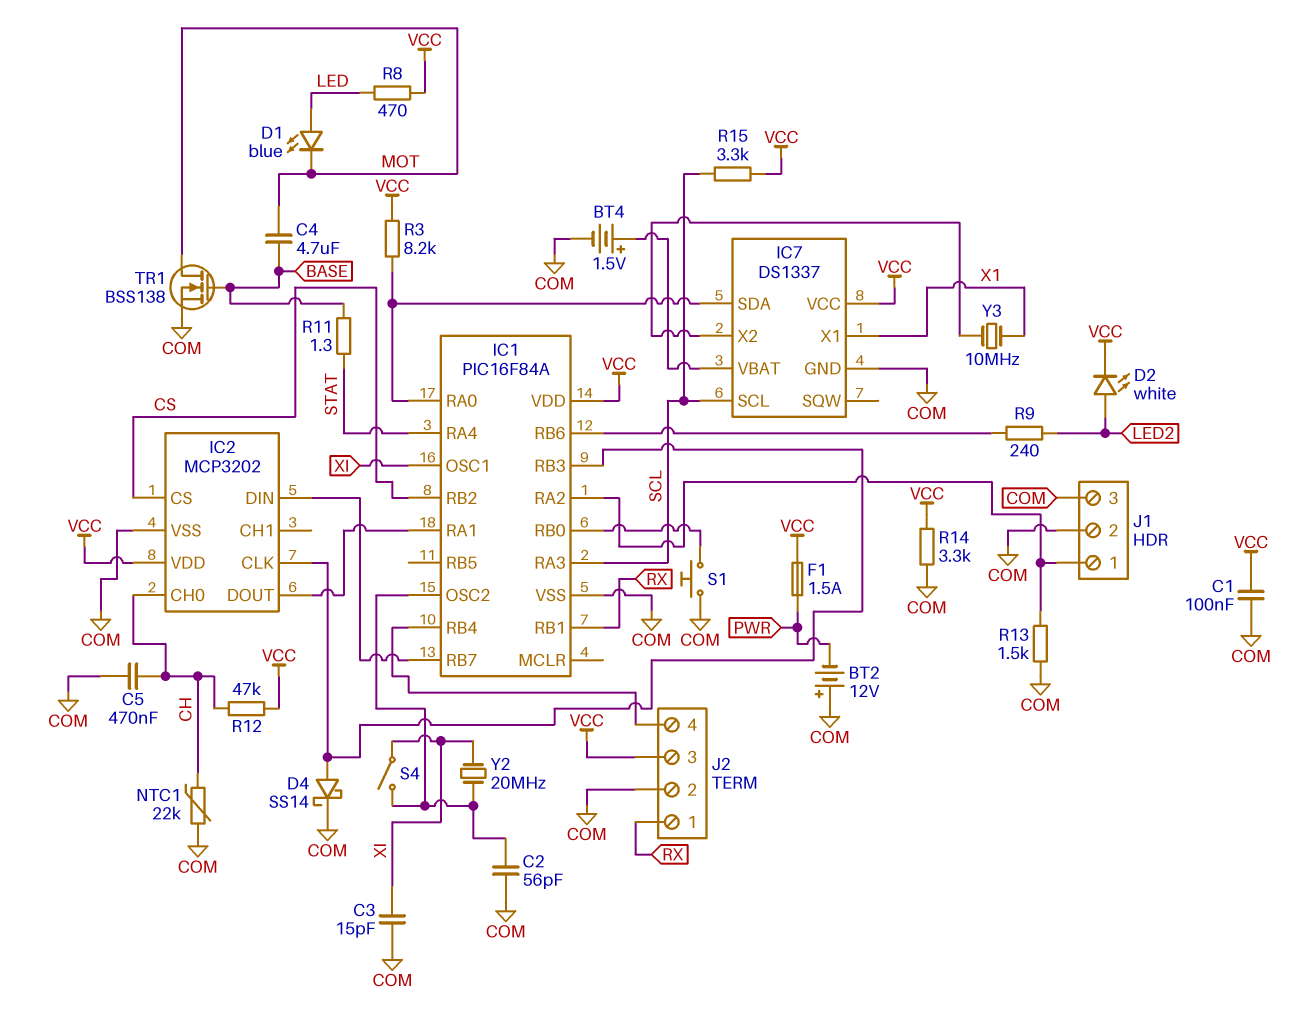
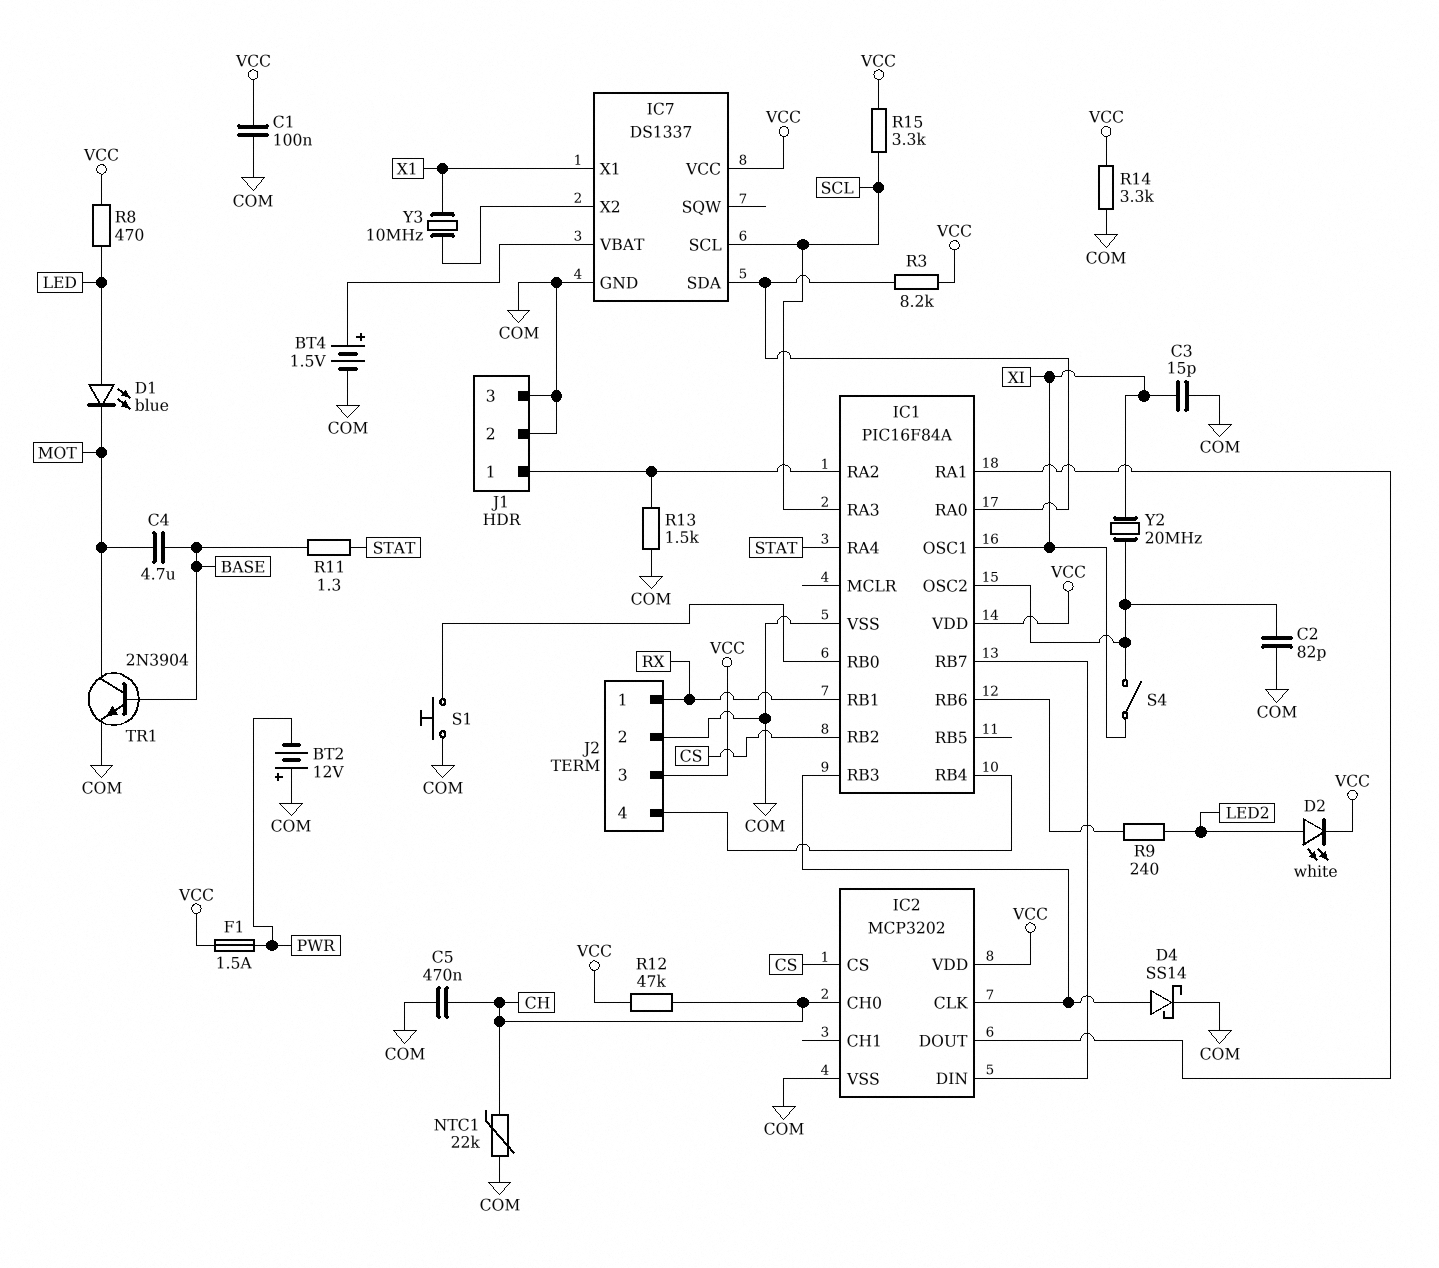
C2: 56pF (COM, IC1/OSC2) -> 82pF (COM, IC1/OSC2)
TR1: NMOS BSS138 (G BASE, D MOT, S COM) -> NPN 2N3904 (B BASE, C MOT, E COM)

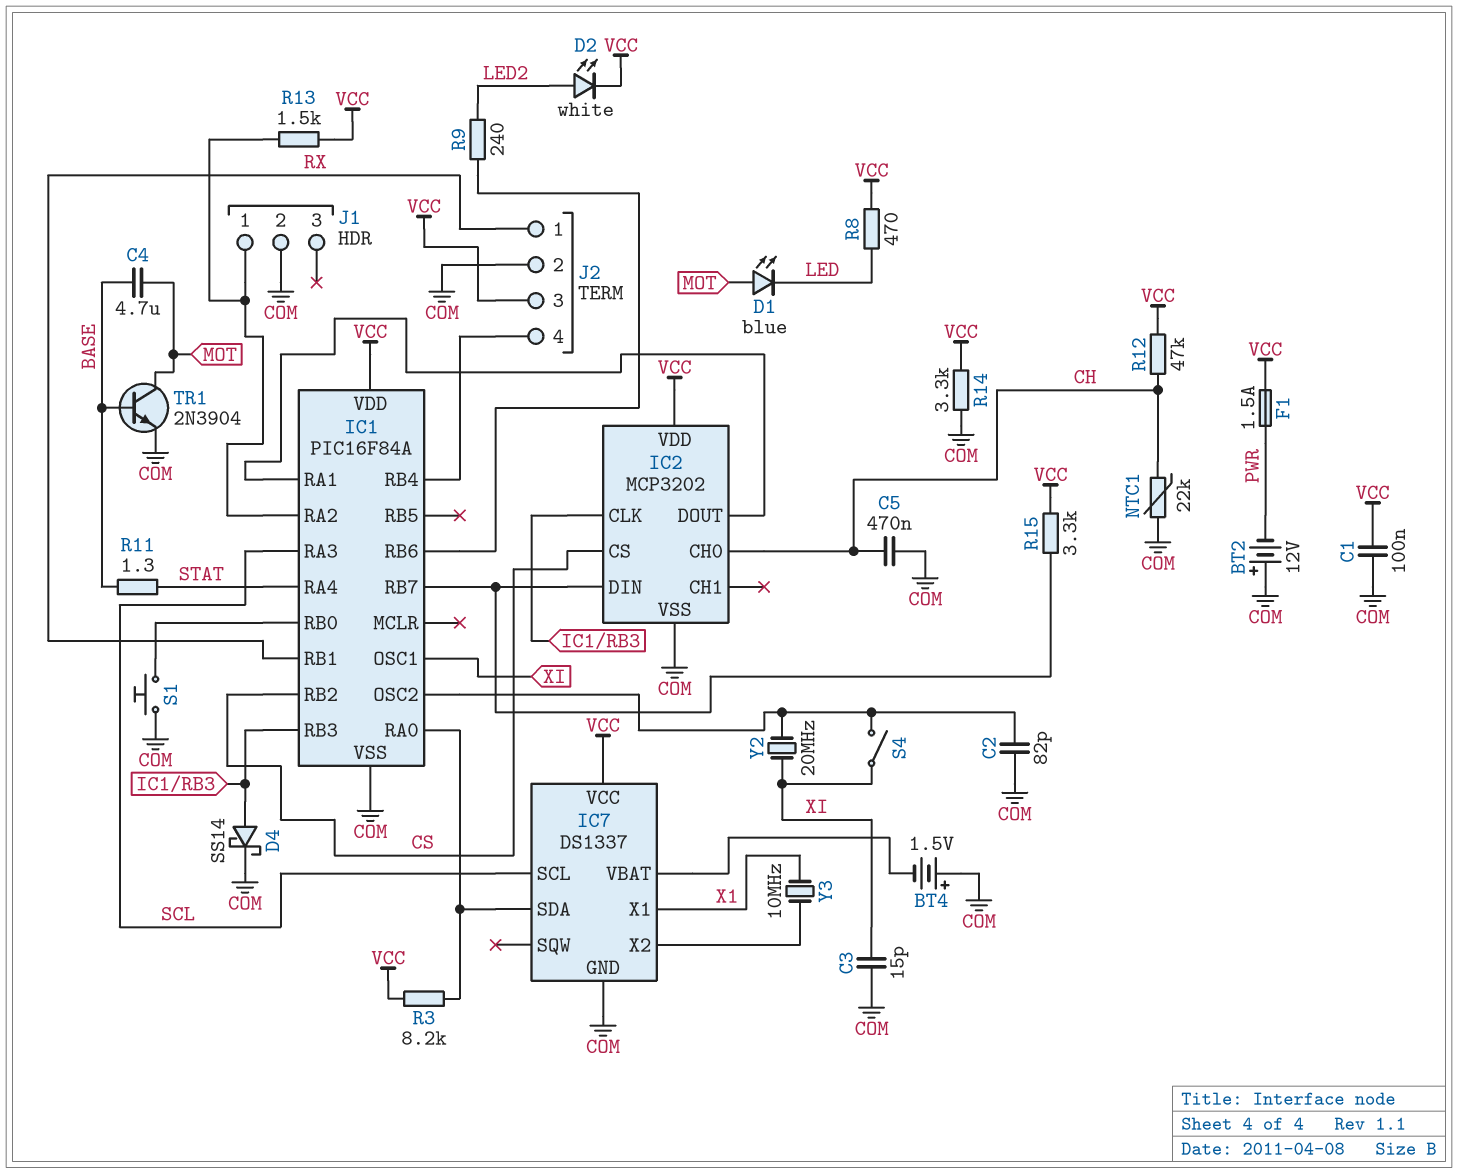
BT4: 1.5V (plus IC7/VBAT, minus COM) -> 1.5V (plus COM, minus IC7/VBAT)
D1: LED blue (A LED, K MOT) -> LED blue (A MOT, K LED)
J1 pin 3: COM -> none
R13: 1.5k (COM, IC1/RA2) -> 1.5k (IC1/RA2, VCC)
R15: 3.3k (SCL, VCC) -> 3.3k (IC1/RB7, VCC)

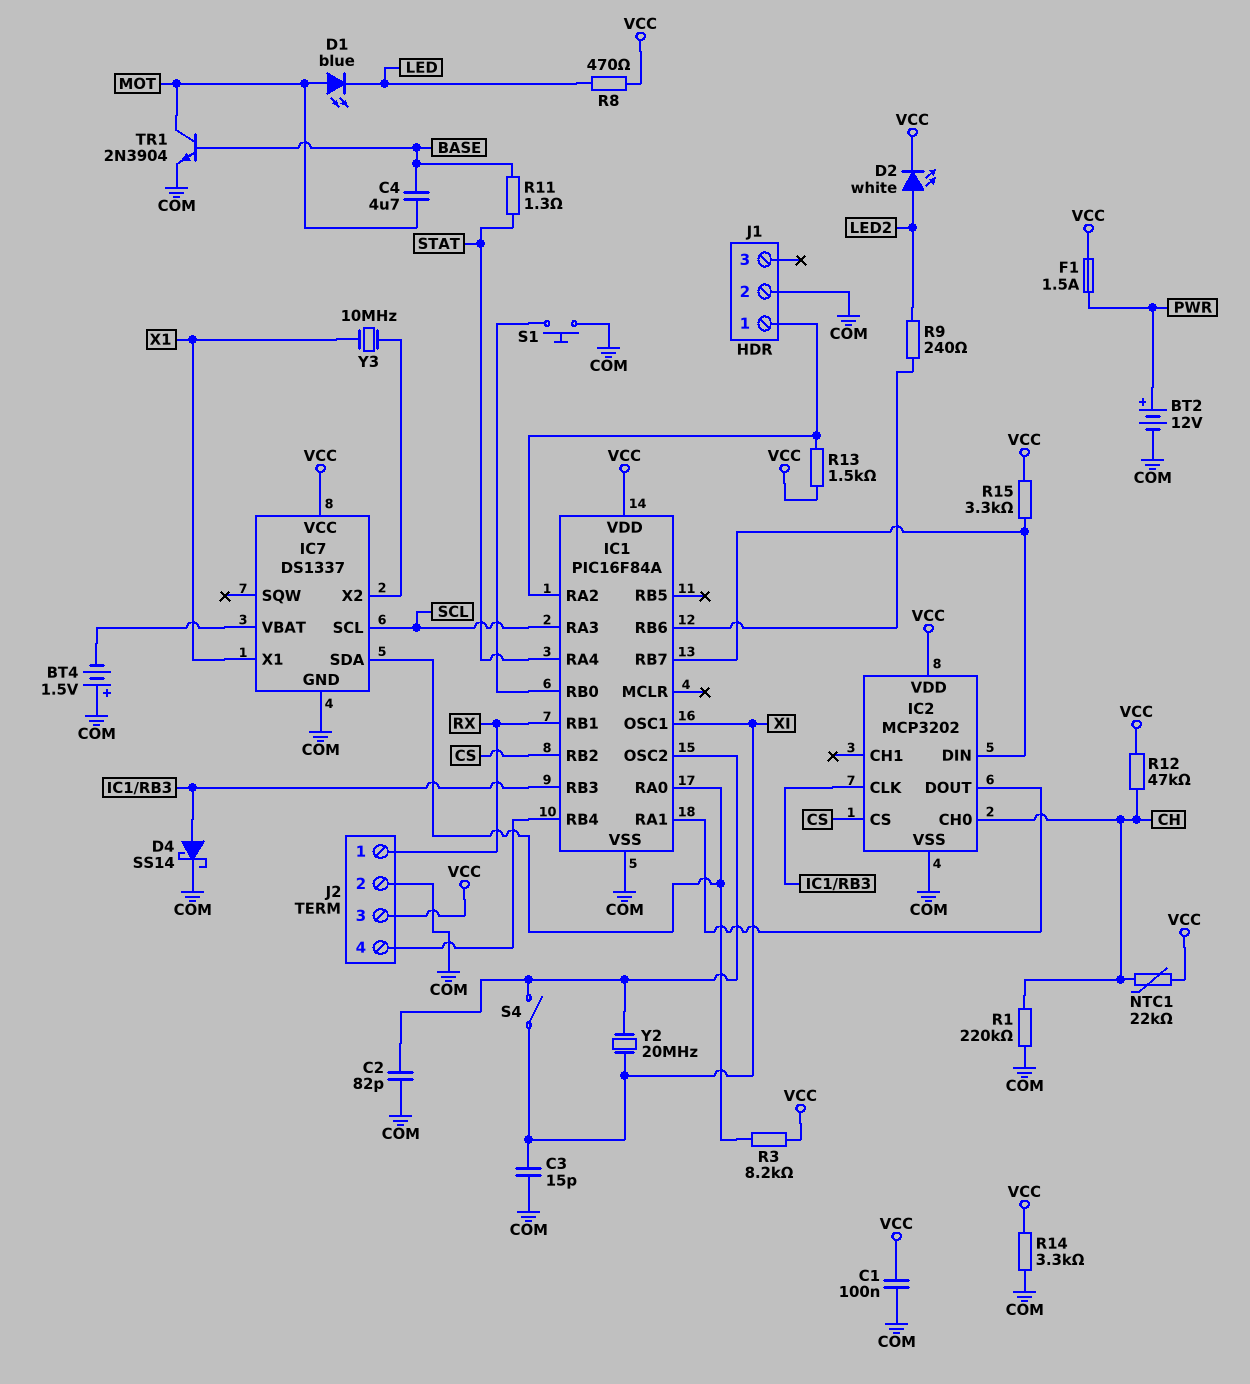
BT2: 12V (plus COM, minus PWR) -> 12V (plus PWR, minus COM)
C5: 470nF (CH, COM) -> none
NTC1: 22k (CH, COM) -> 22k (CH, VCC)
R1: none -> 220k (CH, COM)

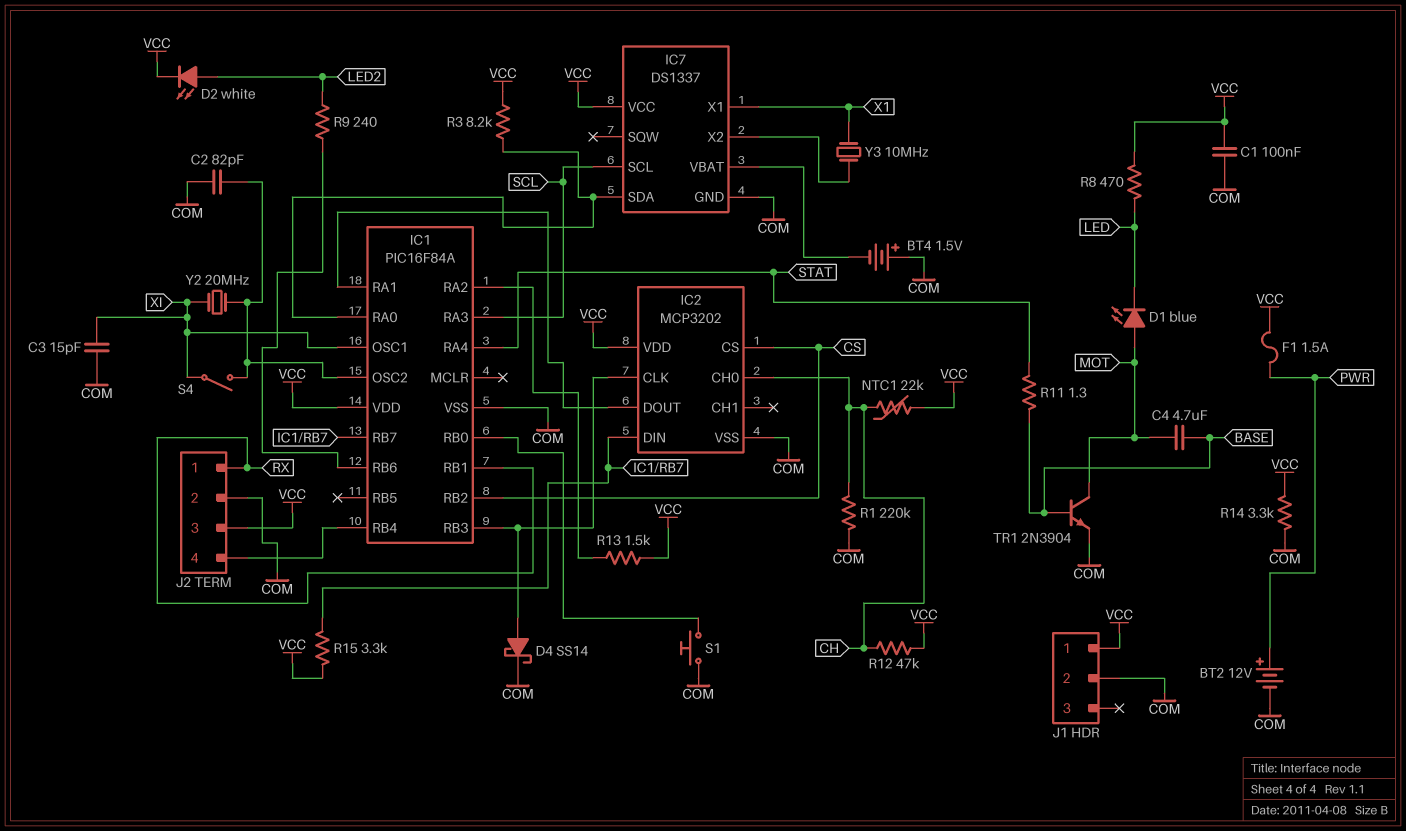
J1 pin 1: IC1/RA2 -> VCC

